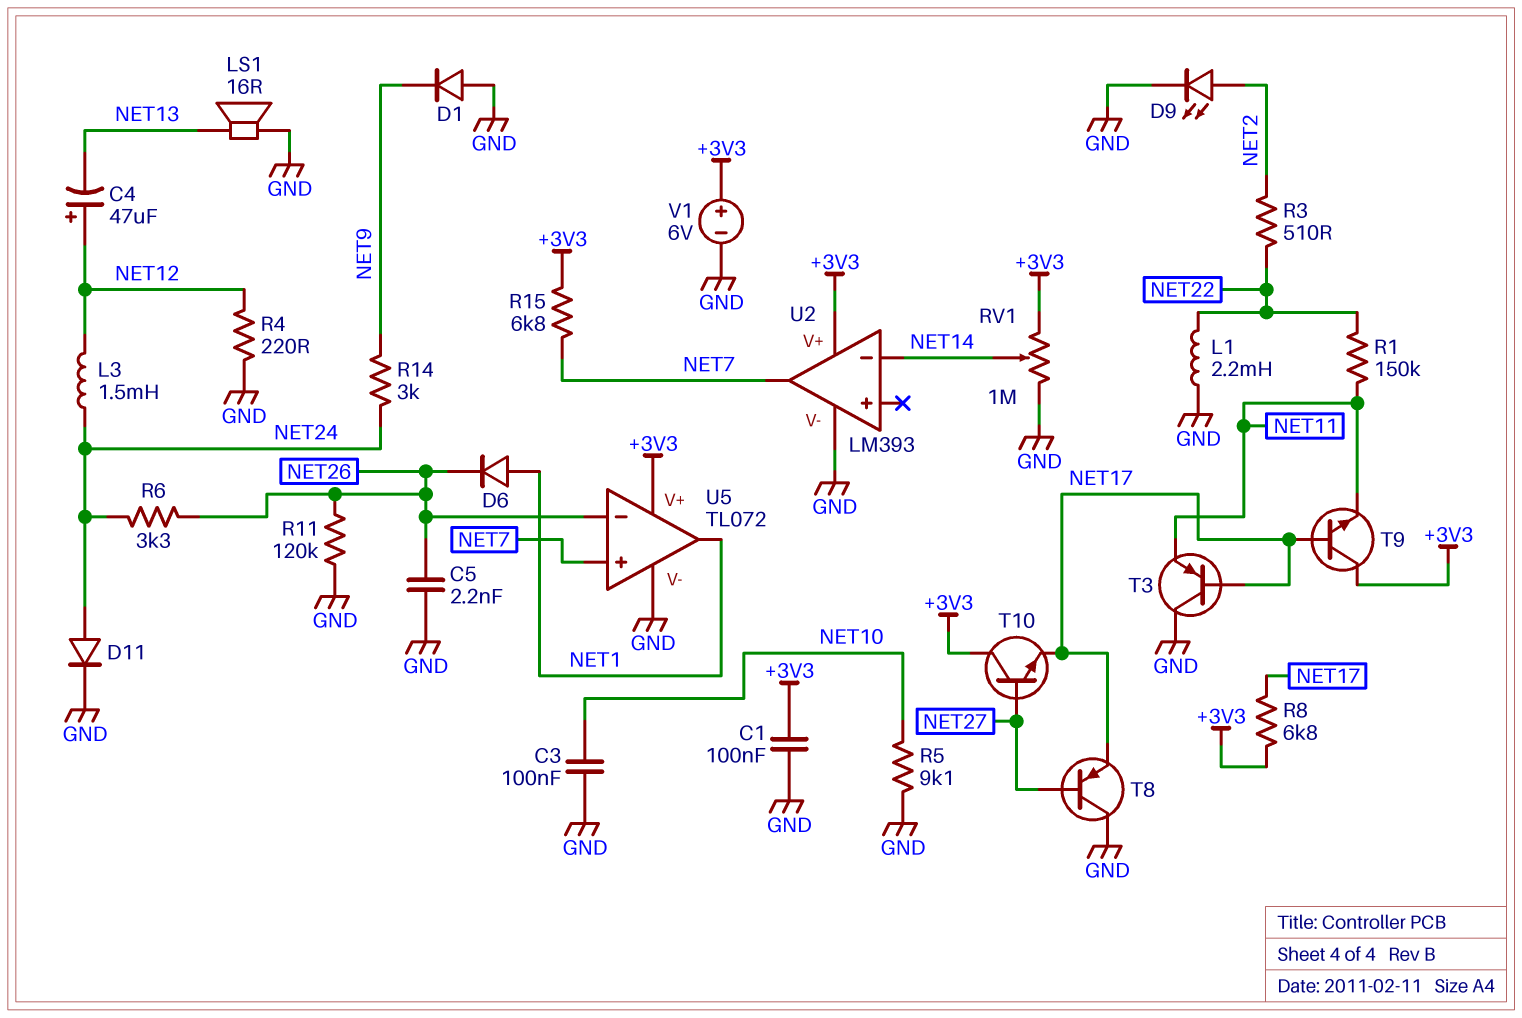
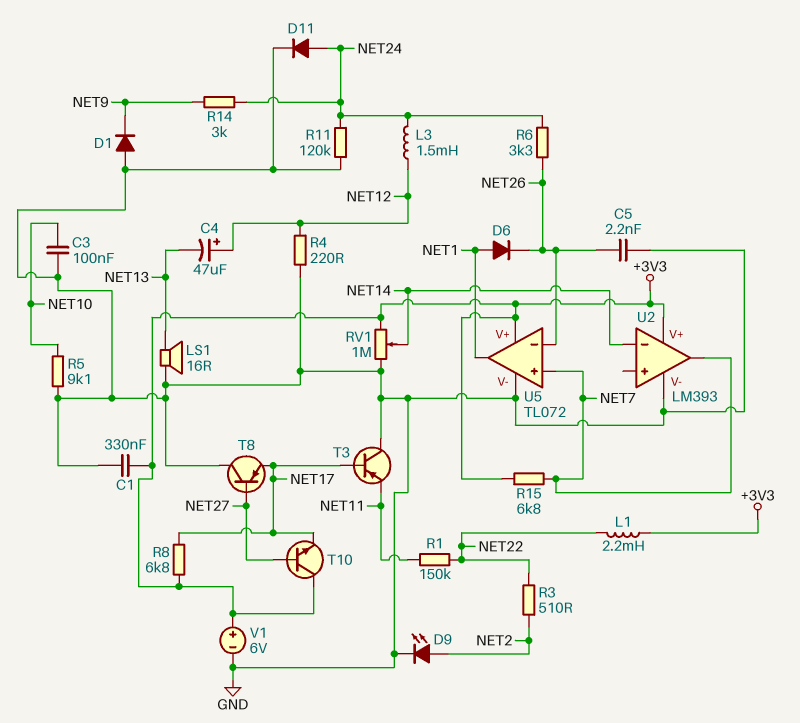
C1: 100nF (+3V3, GND) -> 330nF (+3V3, GND)
L1: 2.2mH (GND, NET22) -> 2.2mH (+3V3, NET22)
R11: 120k (GND, NET26) -> 120k (GND, NET24)
T9: NPN (B NET17, C +3V3, E NET11) -> none

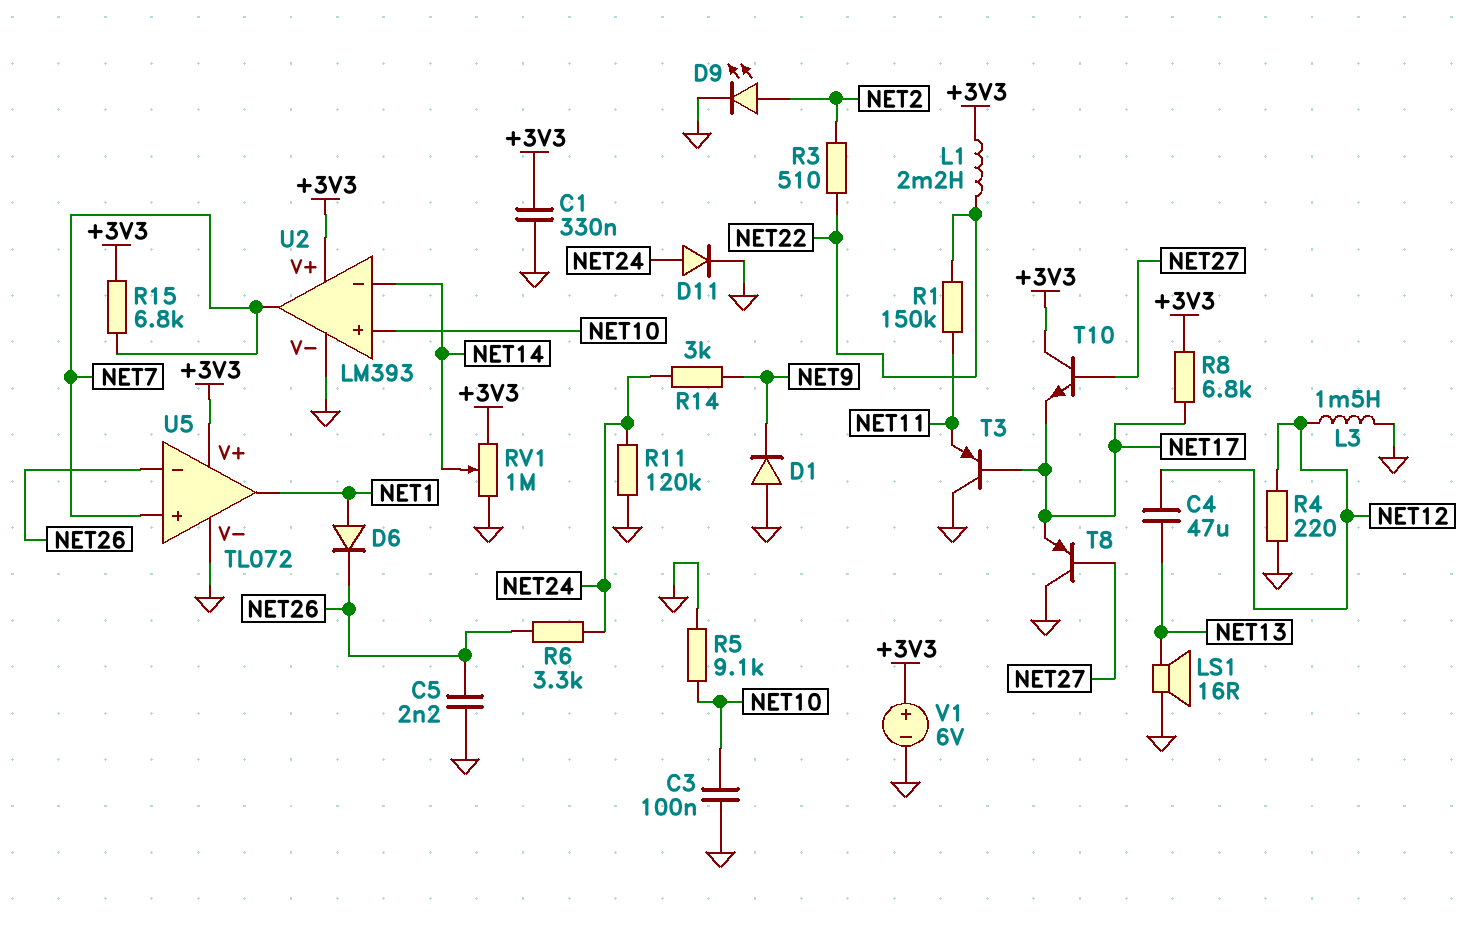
C4: 47uF (plus NET12, minus NET13) -> 47uF (NET12, NET13)
L3: 1.5mH (NET12, NET24) -> 1.5mH (GND, NET12)
U2 pin in+: none -> NET10

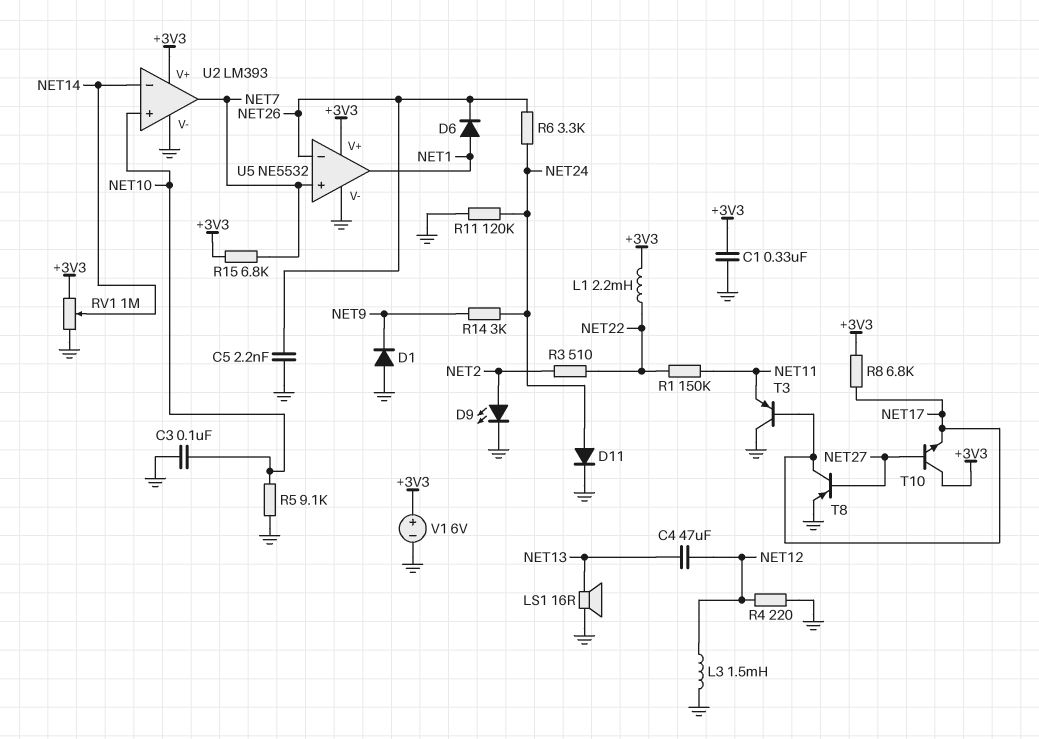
T8: PNP (B NET27, C GND, E NET17) -> PNP (B NET27, C NET17, E GND)
U5: TL072 -> NE5532

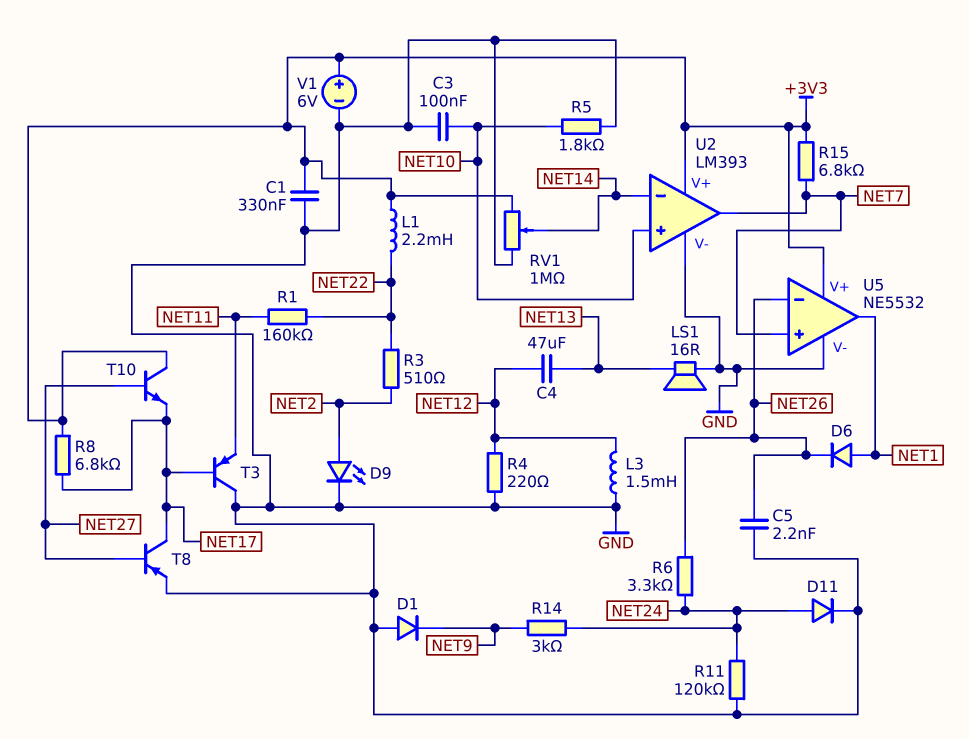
R1: 150k (NET11, NET22) -> 160k (NET11, NET22)
R5: 9.1k (GND, NET10) -> 1.8k (GND, NET10)

